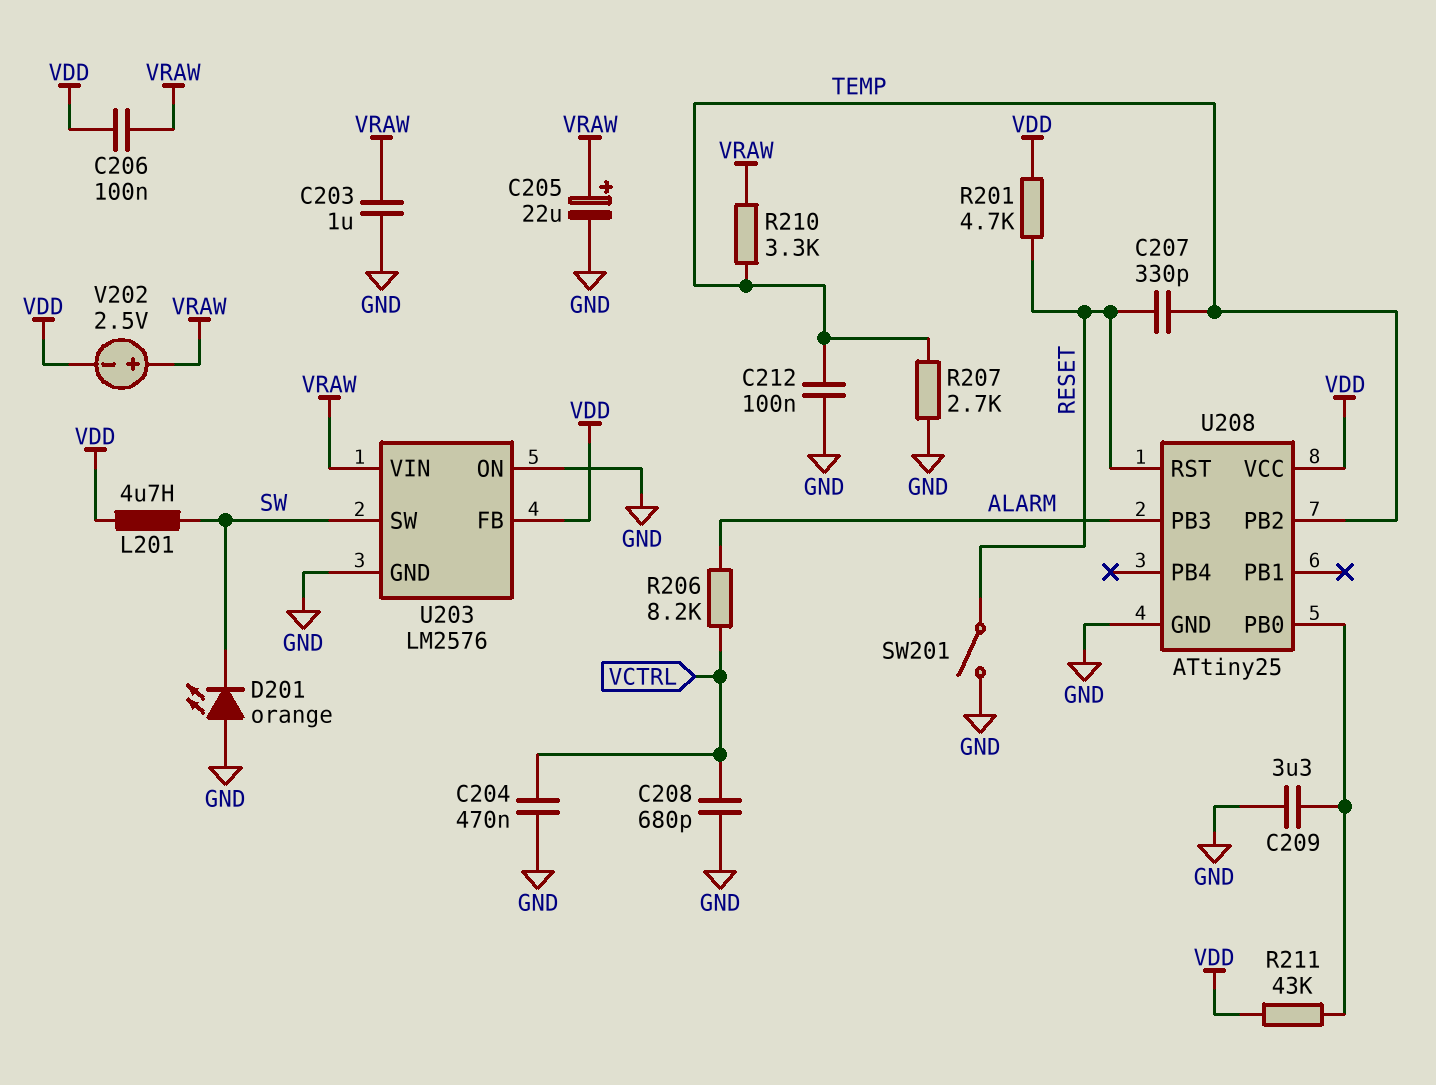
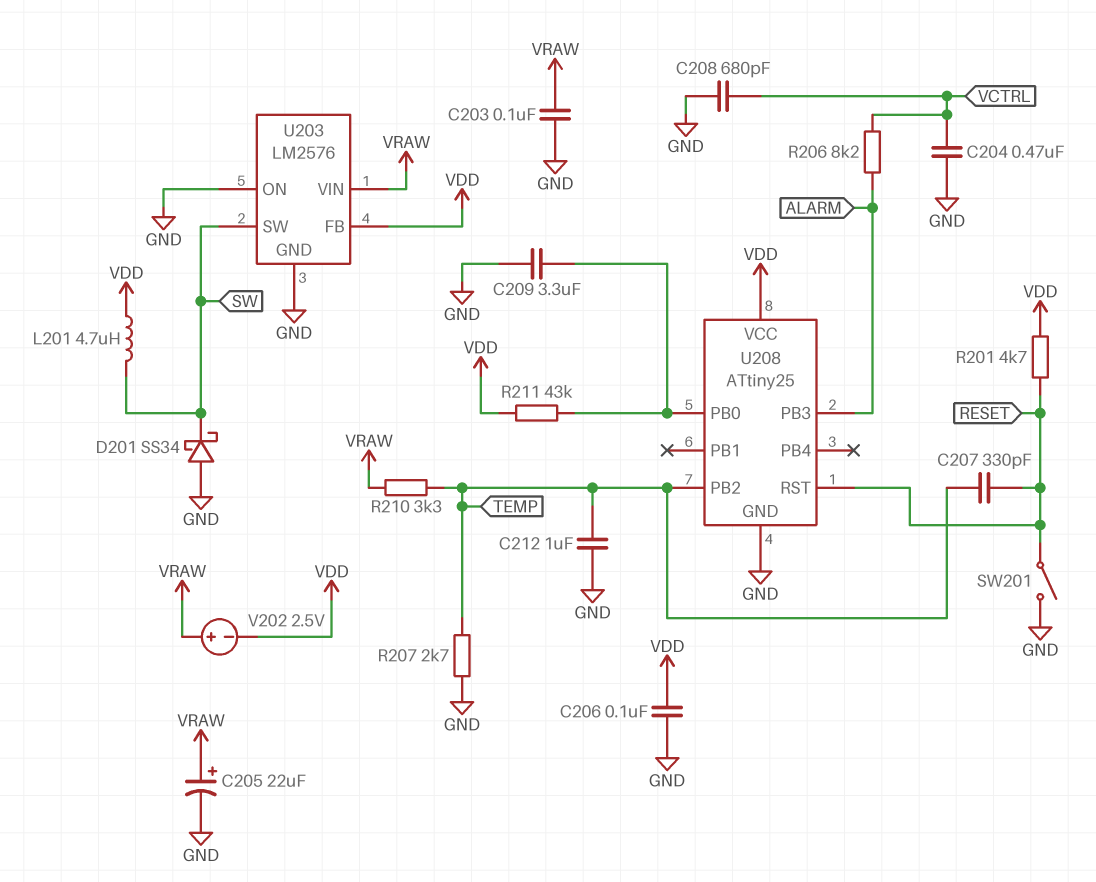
C203: 1uF (GND, VRAW) -> 100nF (GND, VRAW)
C206: 100nF (VDD, VRAW) -> 100nF (GND, VDD)
C212: 100nF (GND, TEMP) -> 1uF (GND, TEMP)
D201: LED orange (A GND, K SW) -> schottky SS34 (A GND, K SW)

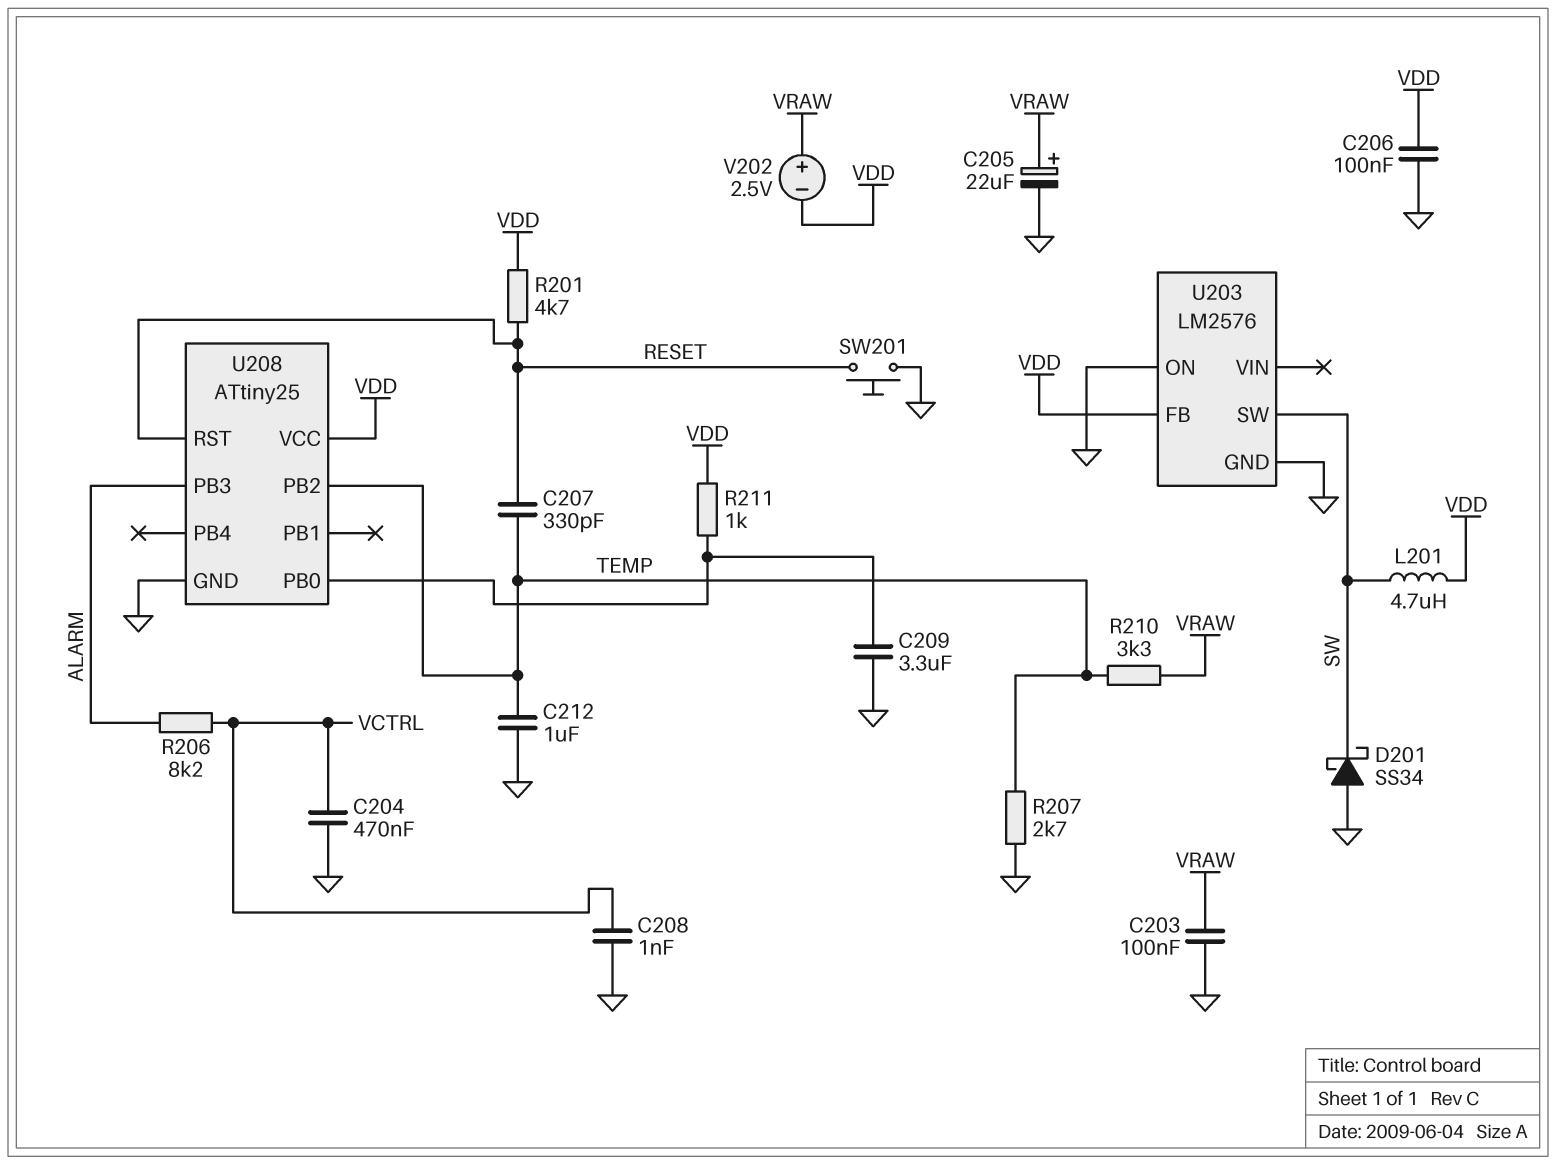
C208: 680pF (GND, VCTRL) -> 1nF (GND, VCTRL)
R211: 43k (U208/PB0, VDD) -> 1k (U208/PB0, VDD)
SW201: switch (GND, RESET) -> button (GND, RESET)
U203 pin VIN: VRAW -> none

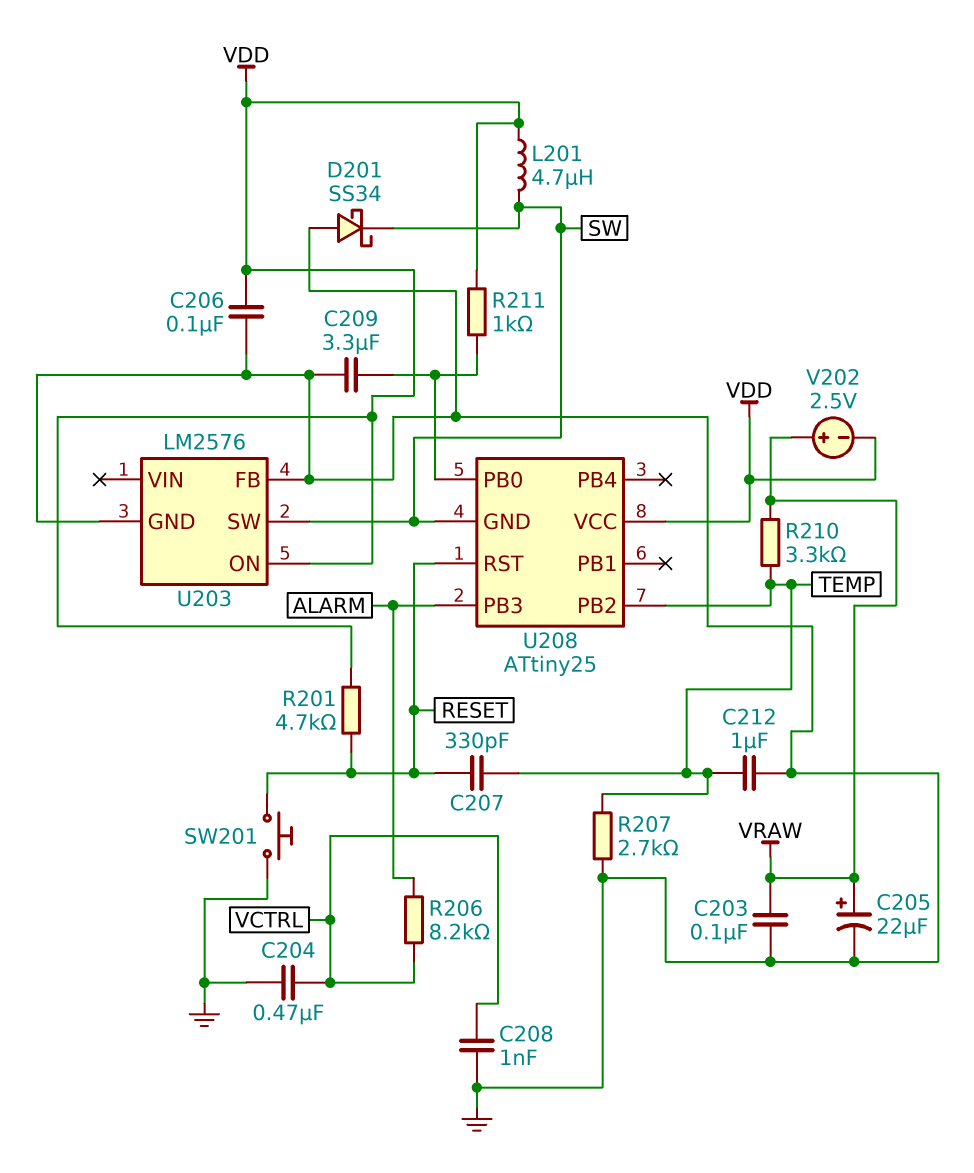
U203 pin FB: VDD -> GND
U203 pin ON: GND -> VDD
U208 pin GND: GND -> SW

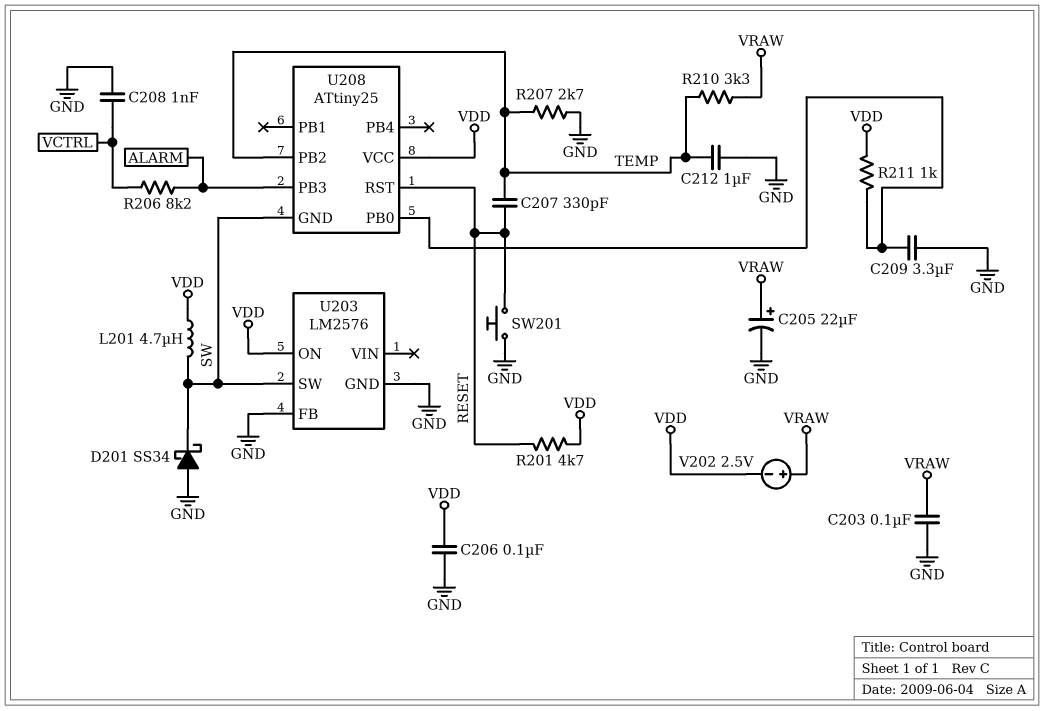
C204: 470nF (GND, VCTRL) -> none

